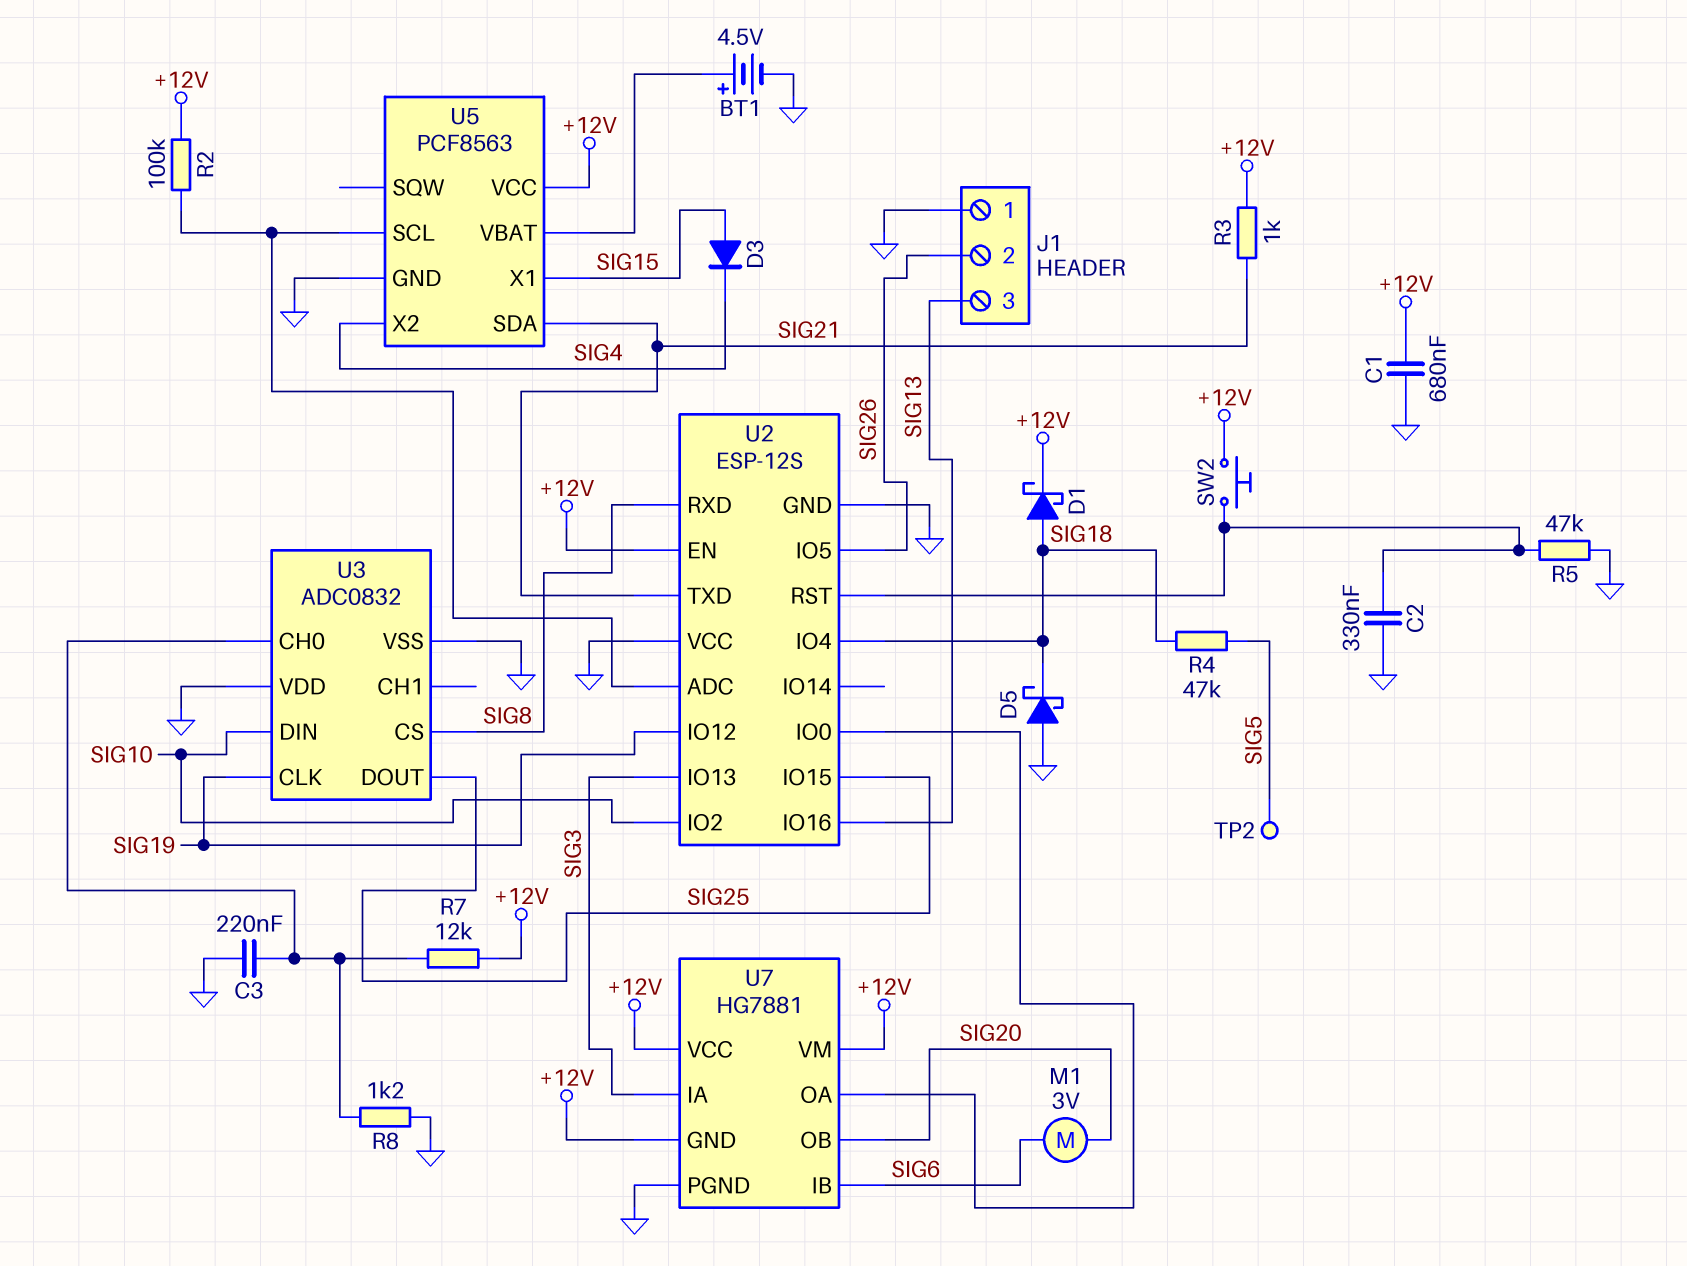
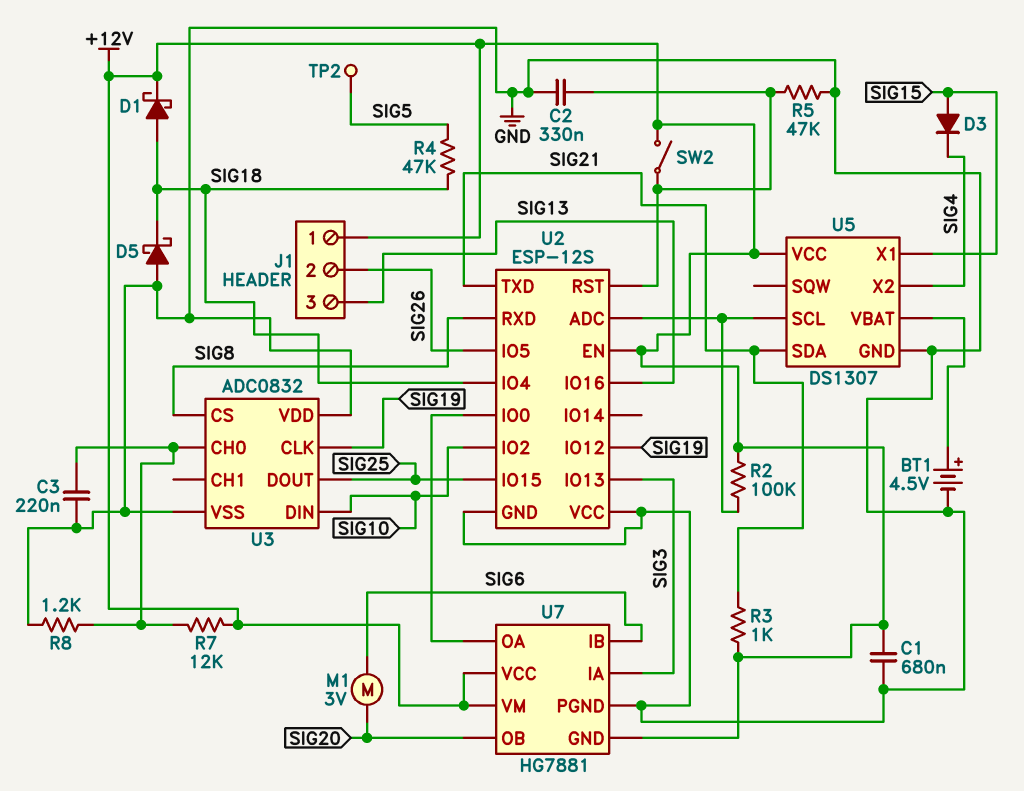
J1 pin 1: GND -> +12V
SW2: button (+12V, U2/RST) -> switch (+12V, U2/RST)
U5: PCF8563 -> DS1307

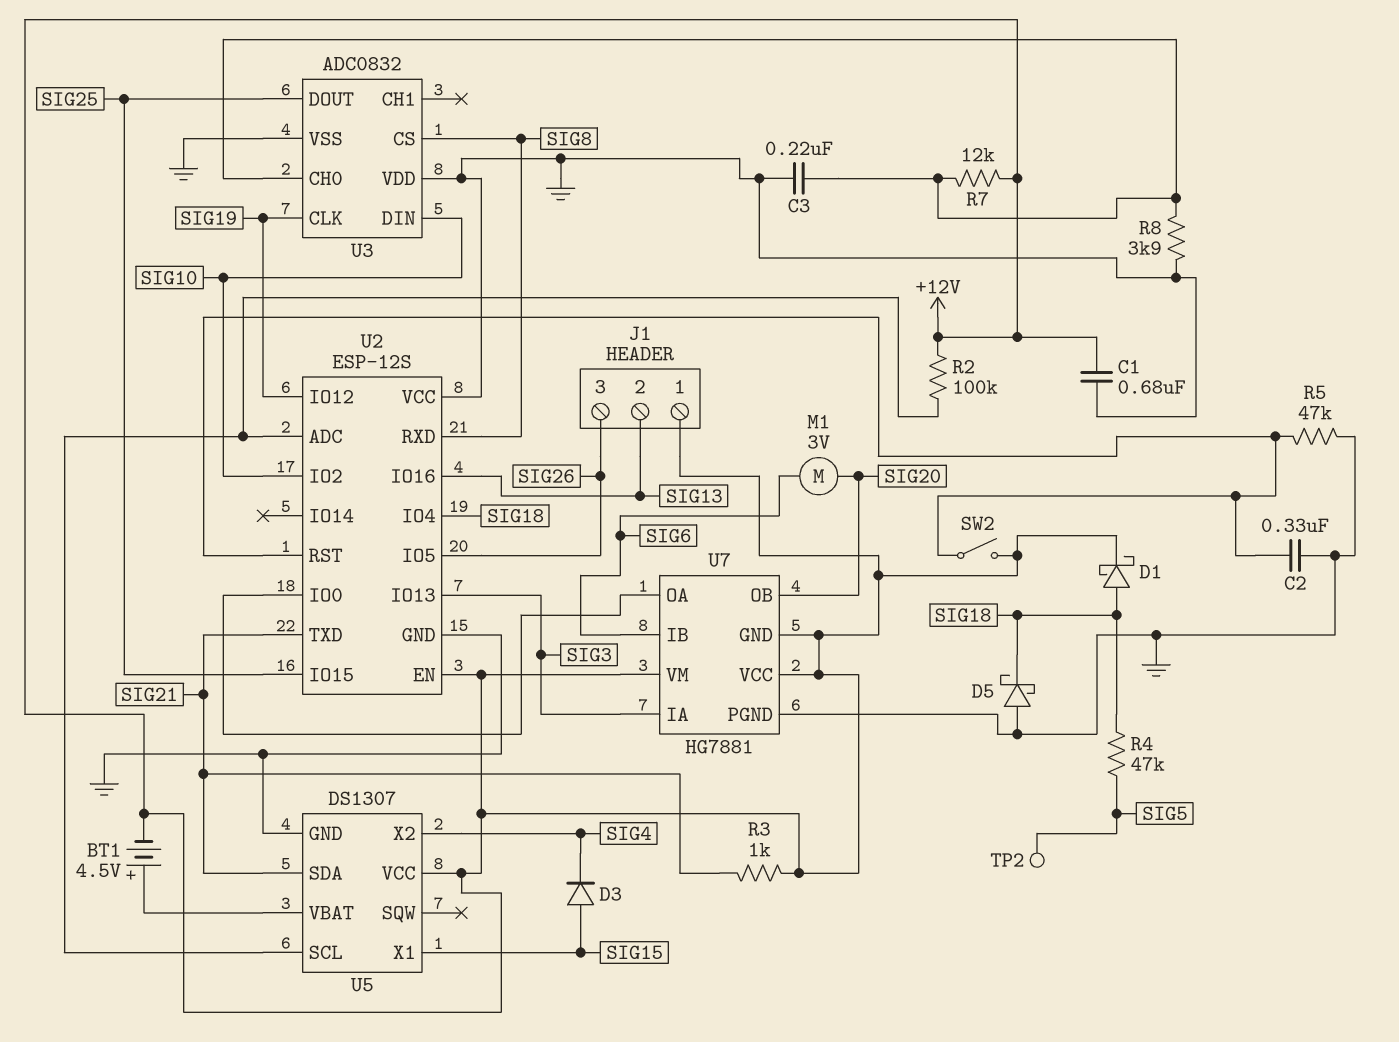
BT1: 4.5V (plus U5/VBAT, minus GND) -> 4.5V (plus U5/VBAT, minus +12V)
J1 pin 2: SIG26 -> SIG13
J1 pin 3: SIG13 -> SIG26
R8: 1.2k (GND, U3/CH0) -> 3.9k (GND, U3/CH0)

